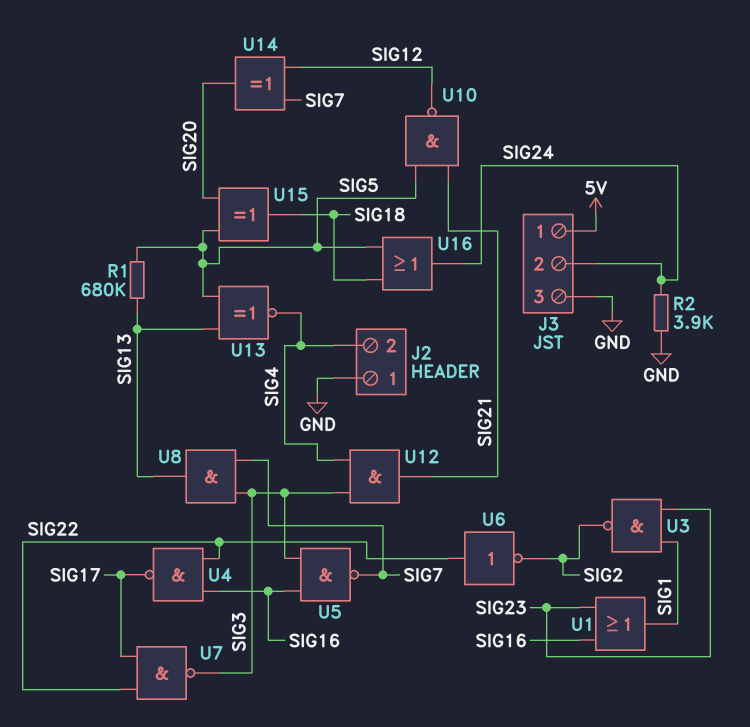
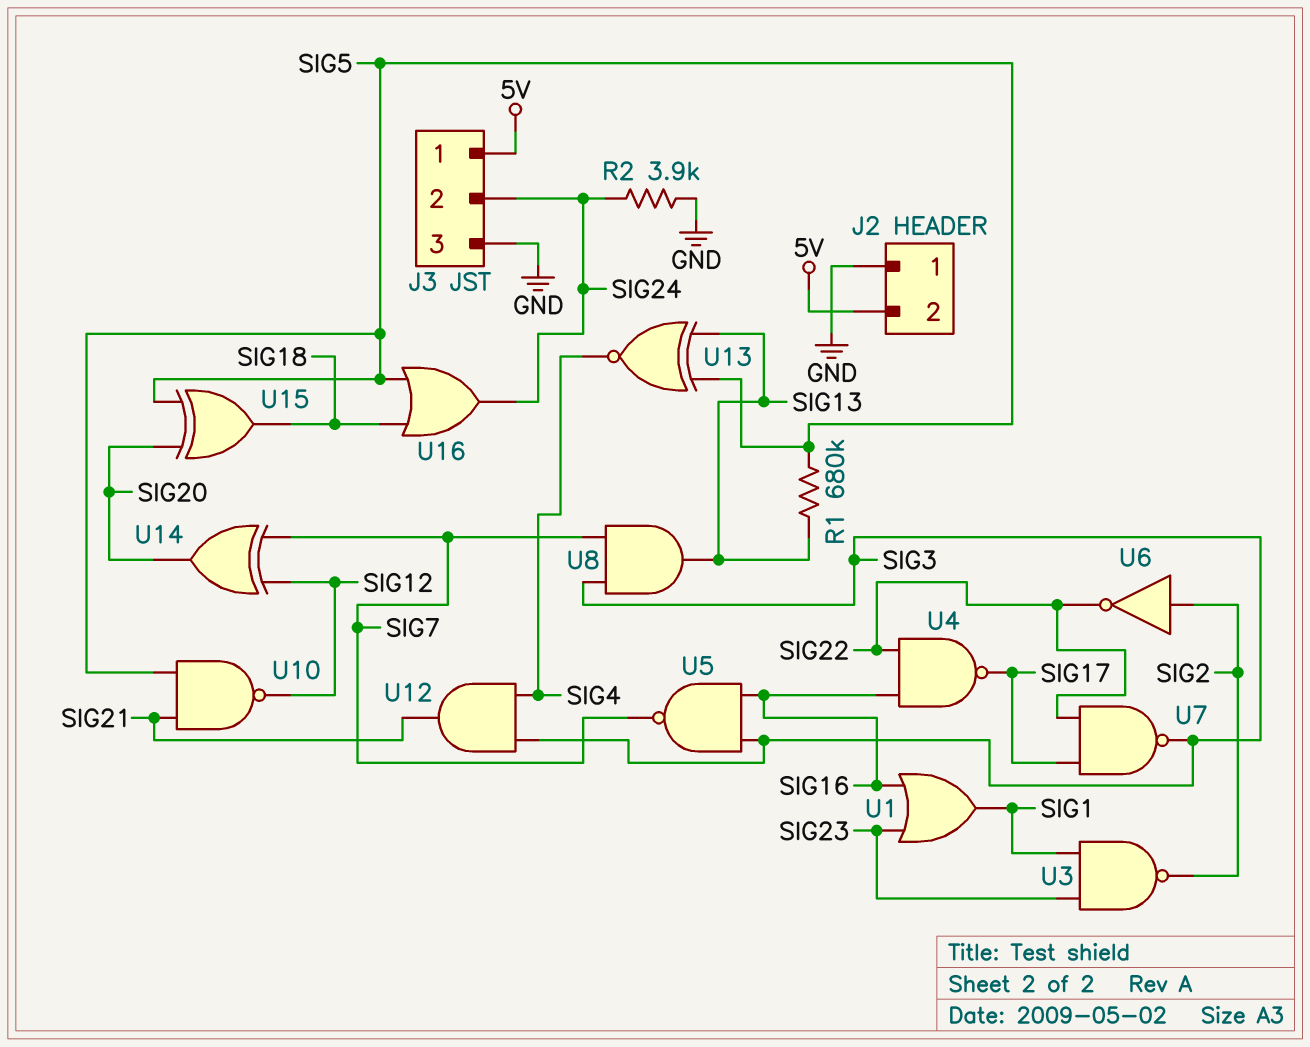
J2 pin 2: SIG4 -> 5V
U6: NOT (in SIG22, out SIG2) -> NOT (in SIG2, out SIG22)

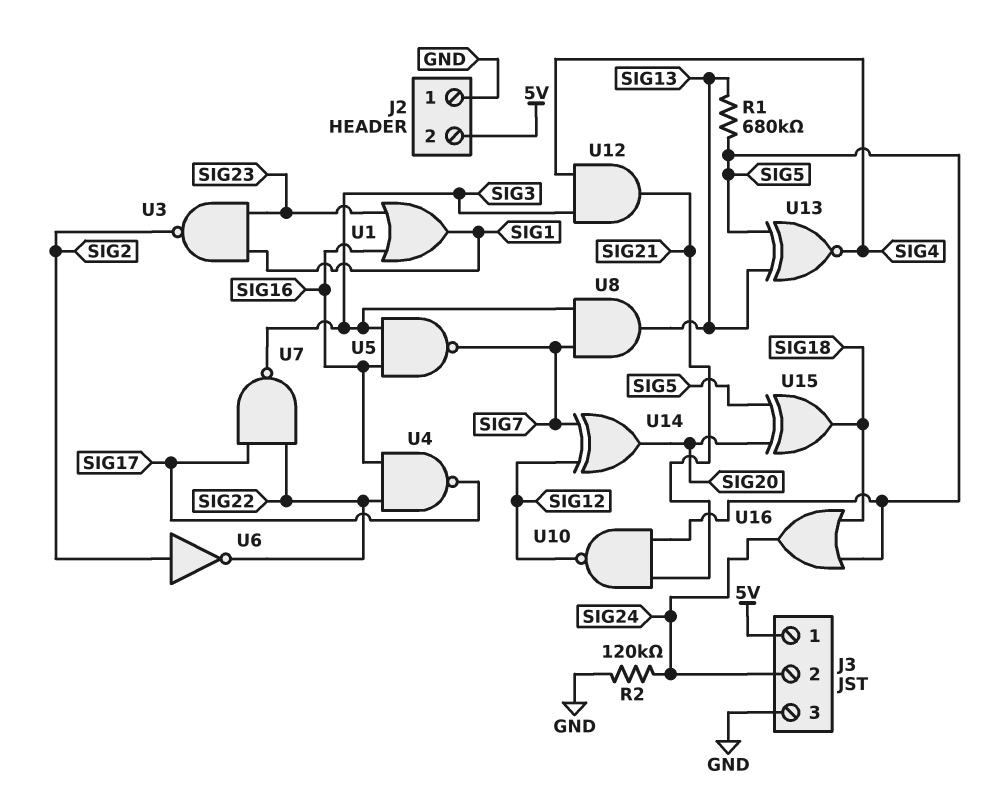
R2: 3.9k (GND, SIG24) -> 120k (GND, SIG24)

